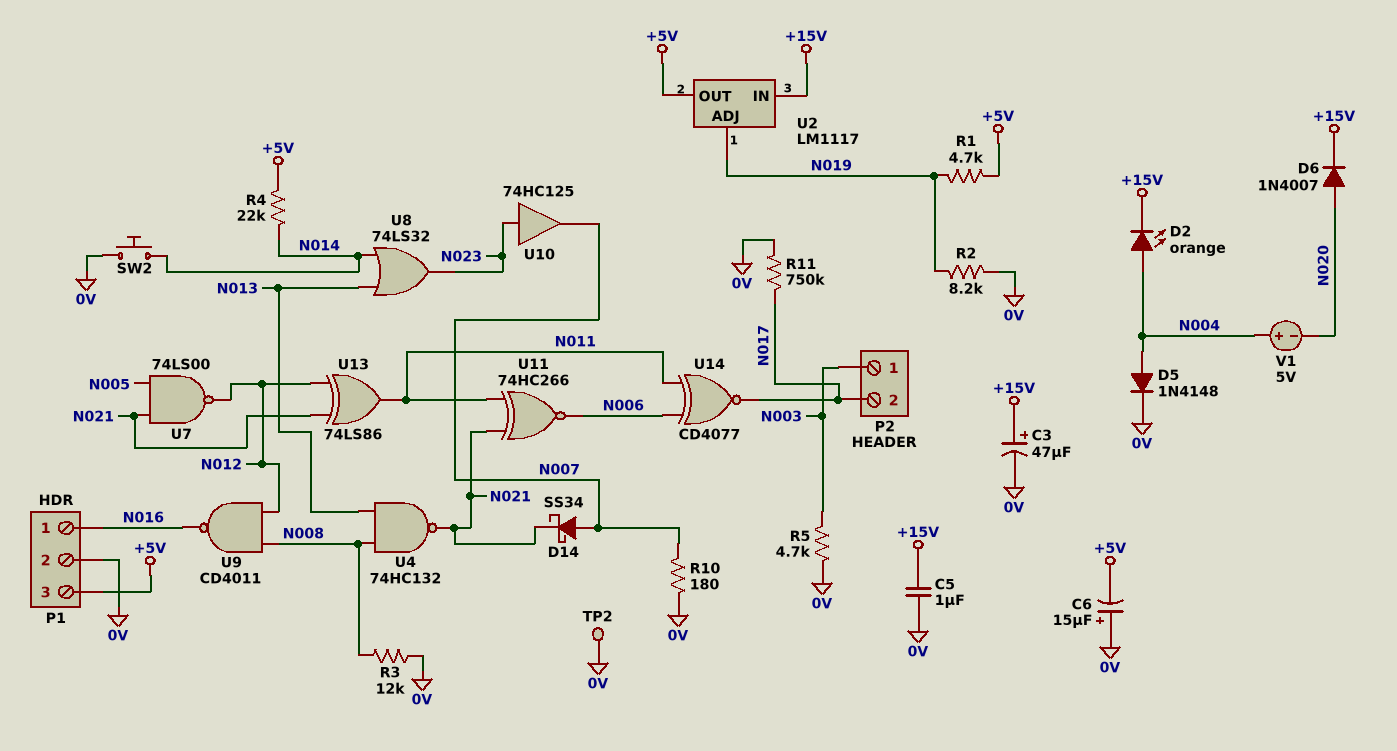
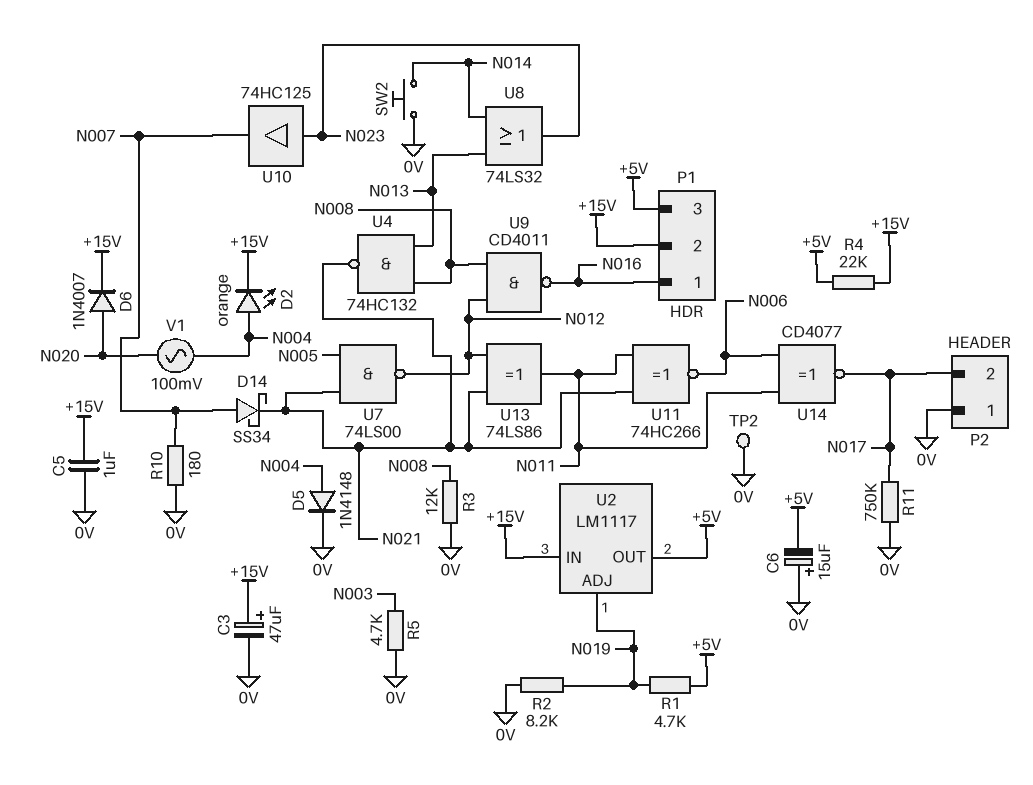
P1 pin 2: 0V -> +15V
P2 pin 1: N003 -> 0V
R4: 22k (+5V, N014) -> 22k (+5V, +15V)
V1: 5V (plus N004, minus N020) -> AC 100mV (N004, N020)

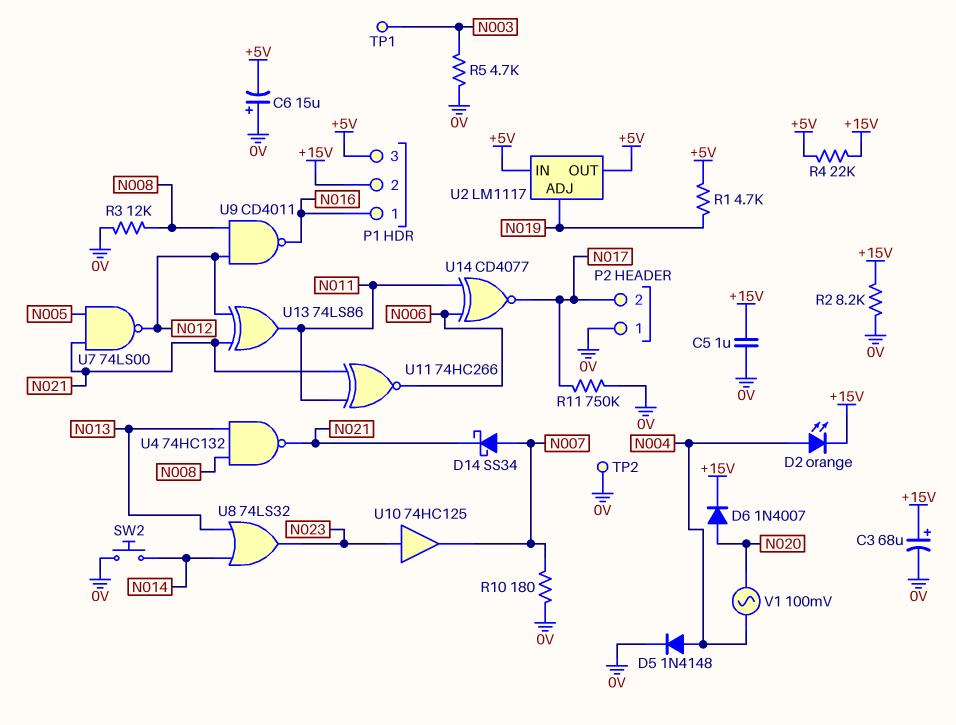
C3: 47uF (plus +15V, minus 0V) -> 68uF (plus +15V, minus 0V)
R2: 8.2k (0V, N019) -> 8.2k (+15V, 0V)
TP1: none -> test point (N003)
U2 pin IN: +15V -> +5V

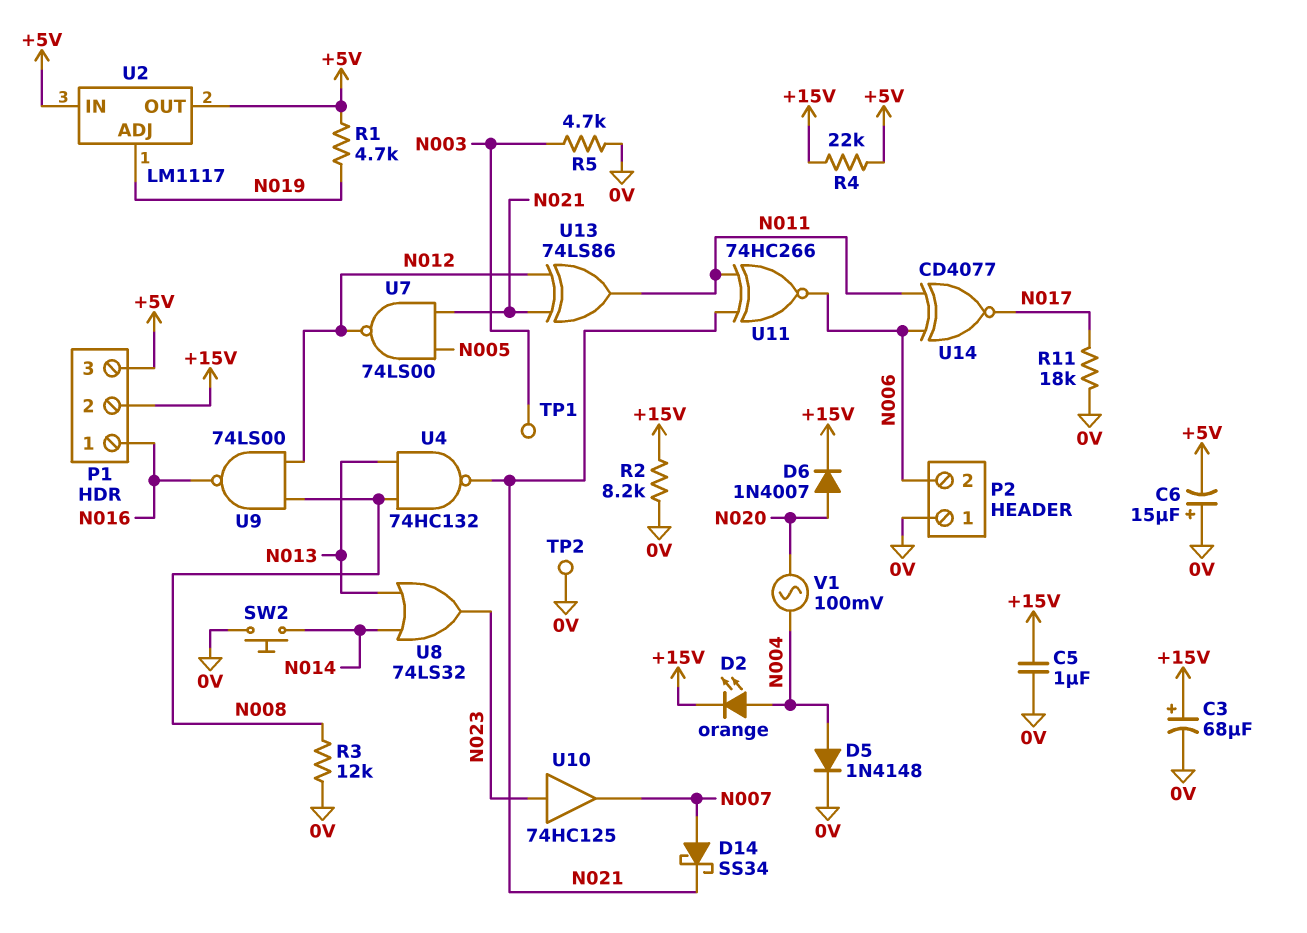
P2 pin 2: N017 -> N006
R10: 180 (0V, N007) -> none
R11: 750k (0V, N017) -> 18k (0V, N017)
U9: NAND CD4011 (in N008, in N012, out N016) -> NAND 74LS00 (in N008, in N012, out N016)

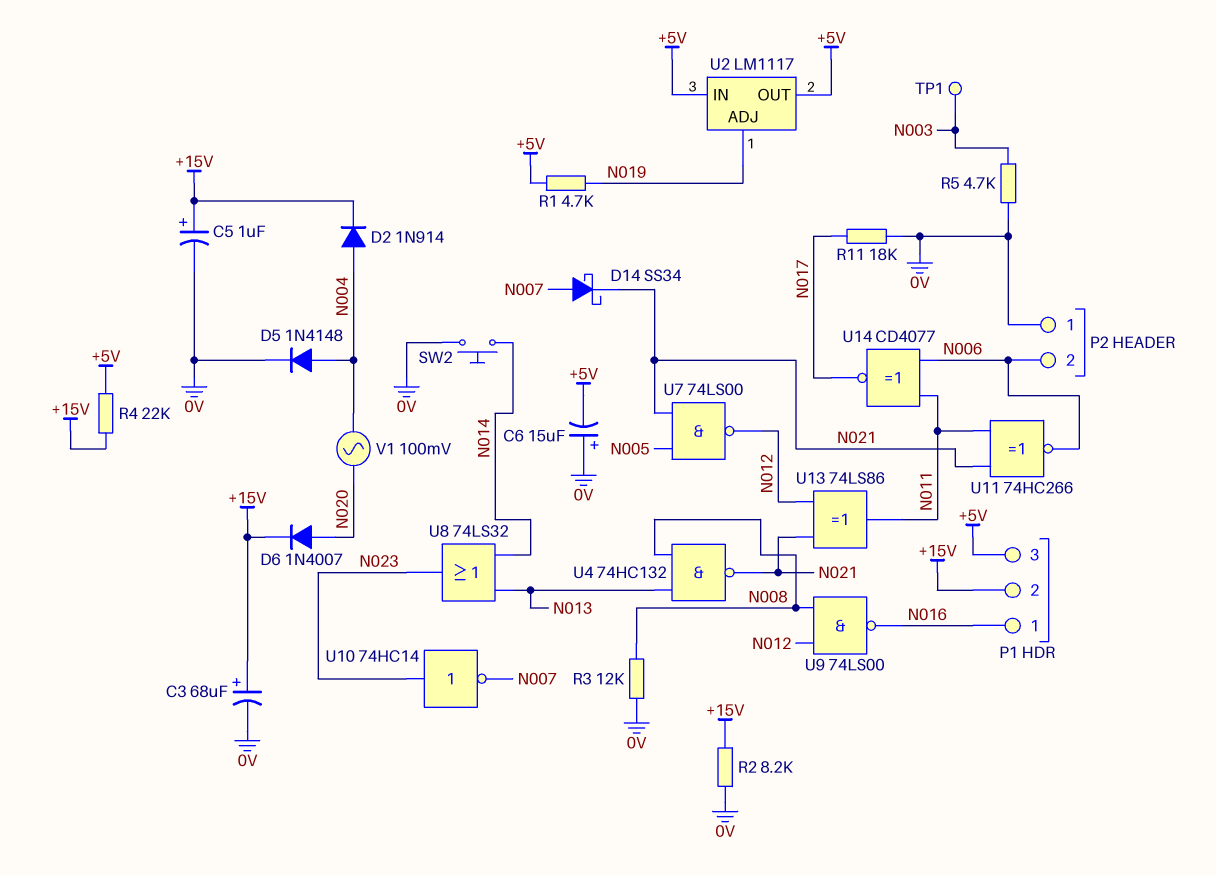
C5: 1uF (+15V, 0V) -> 1uF (plus +15V, minus 0V)
D2: LED orange (A N004, K +15V) -> diode 1N914 (A N004, K +15V)
TP2: test point (0V) -> none
U10: buffer 74HC125 (in N023, out N007) -> NOT 74HC14 (in N023, out N007)

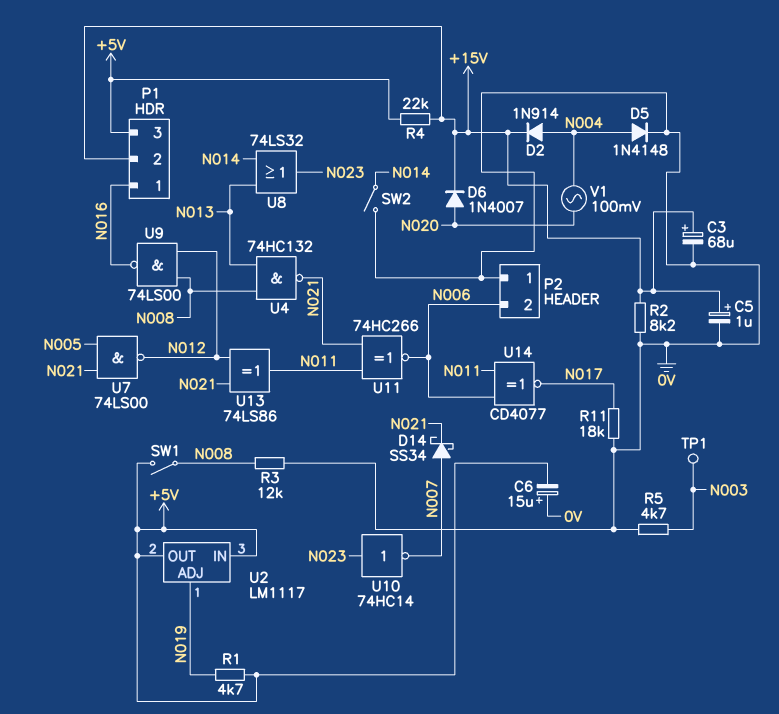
SW1: none -> switch (+5V, N008)
SW2: button (0V, N014) -> switch (0V, N014)

